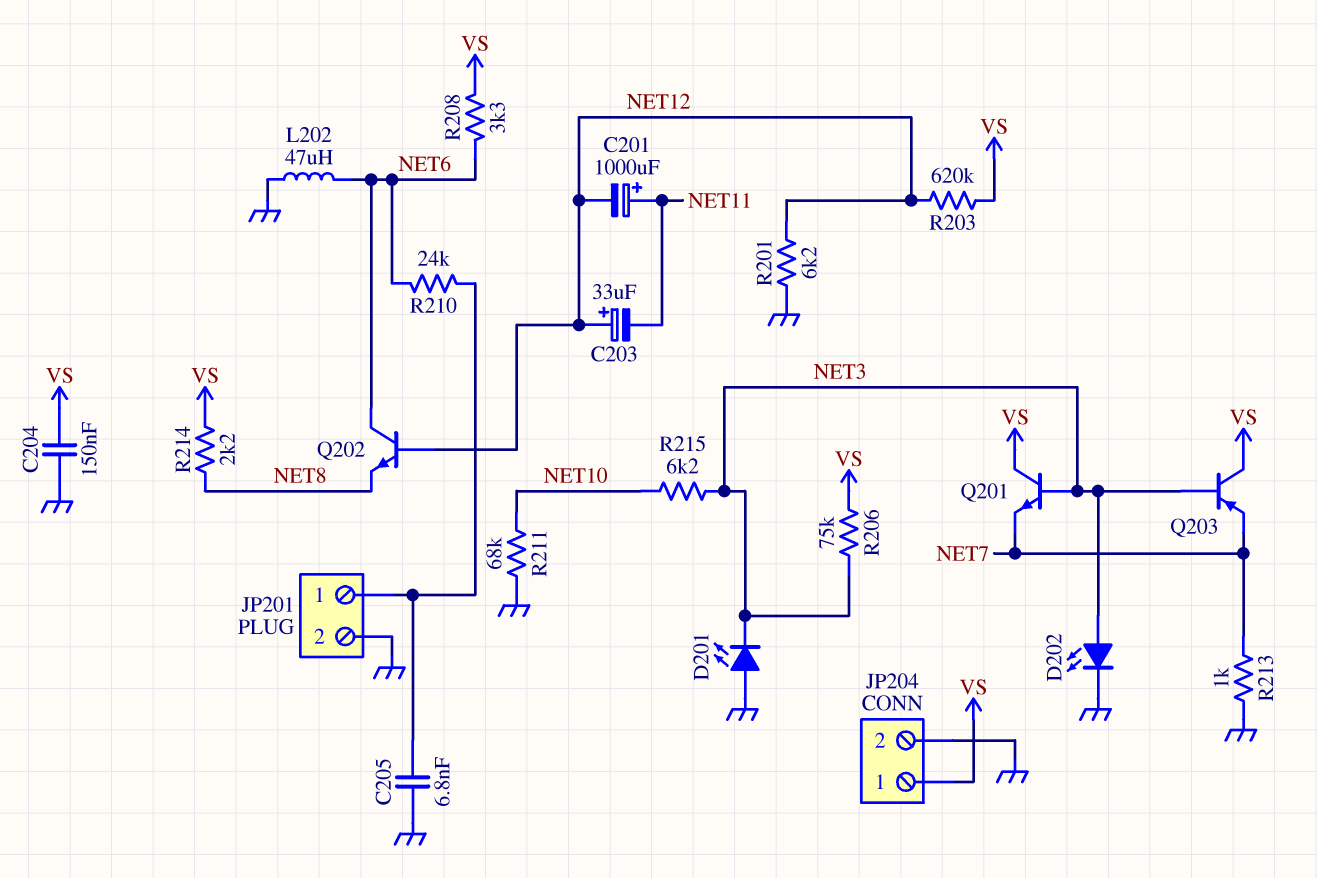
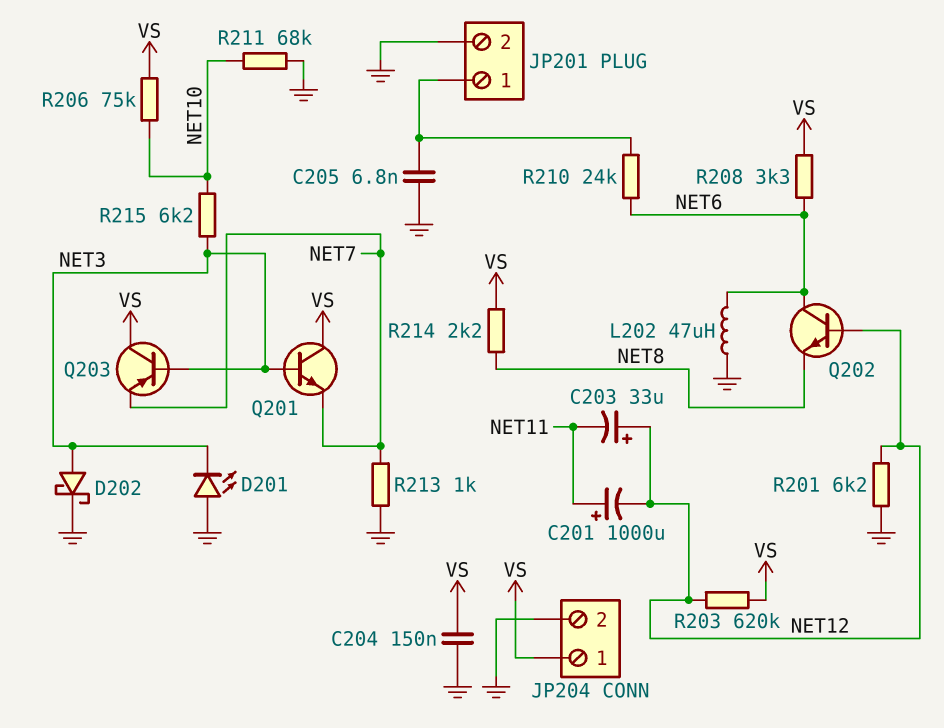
D202: LED (A NET3, K GND) -> schottky (A NET3, K GND)
R206: 75k (NET3, VS) -> 75k (NET10, VS)

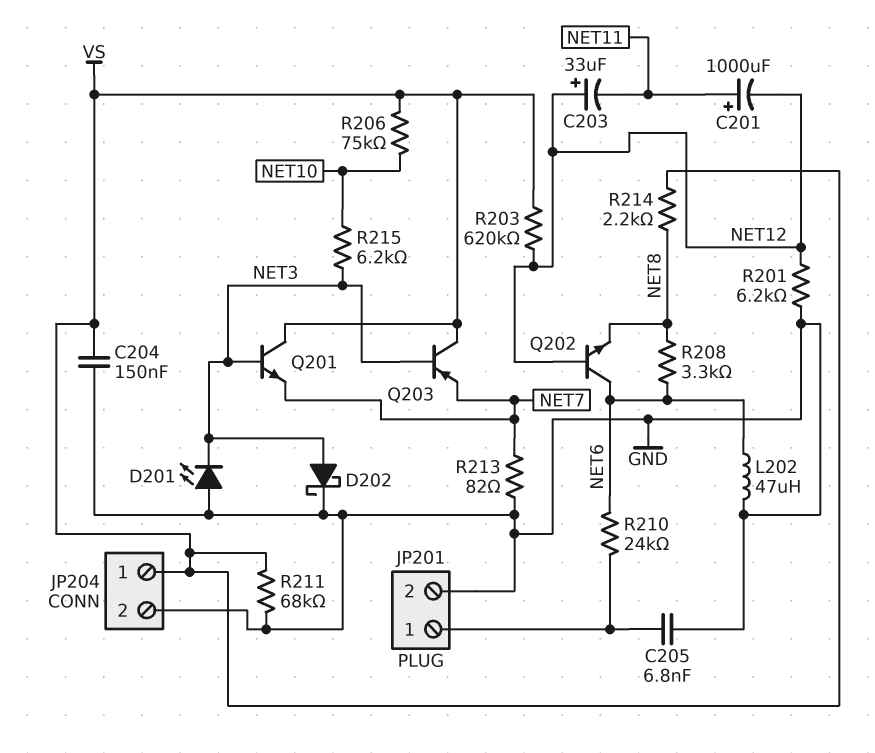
R208: 3.3k (NET6, VS) -> 3.3k (NET6, NET8)
R211: 68k (GND, NET10) -> 68k (GND, VS)
R213: 1k (GND, NET7) -> 82 (GND, NET7)

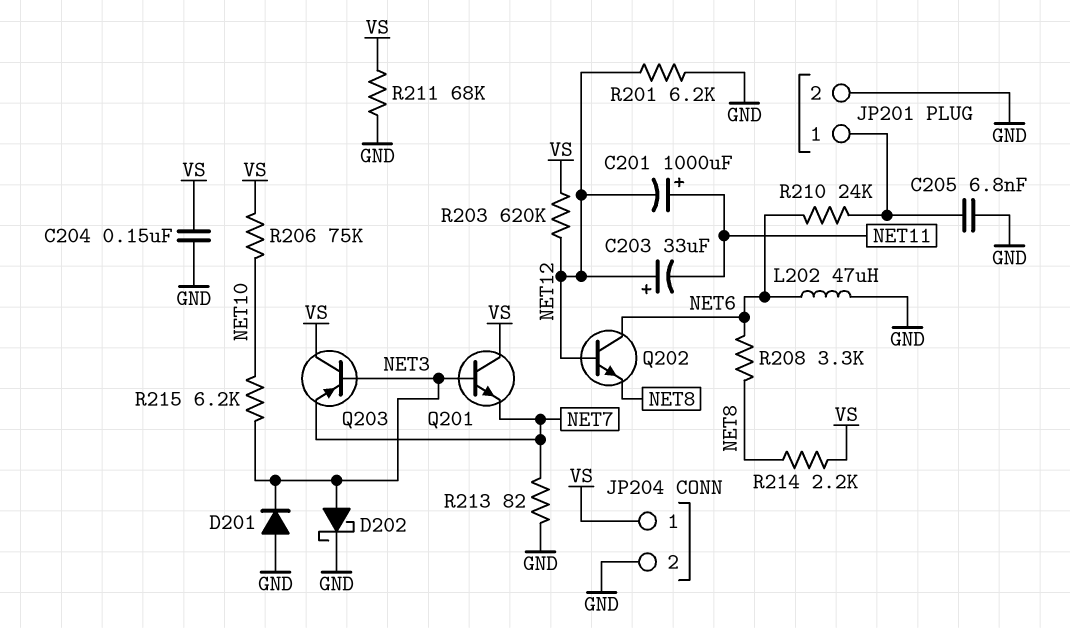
D201: LED (A GND, K NET3) -> diode (A GND, K NET3)

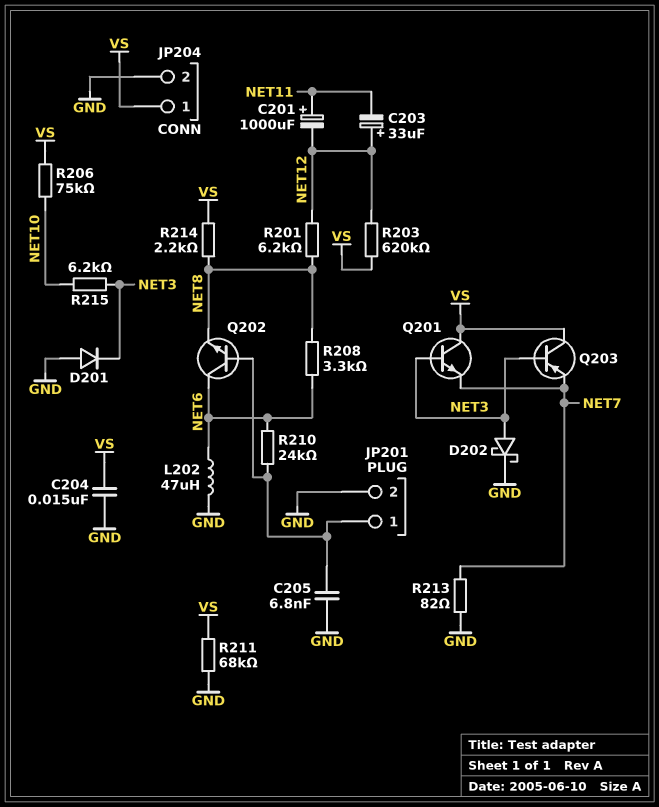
C204: 150nF (GND, VS) -> 15nF (GND, VS)
Q202: NPN (B NET12, C NET6, E NET8) -> NPN (B JP201/1, C NET6, E NET8)
R201: 6.2k (GND, NET12) -> 6.2k (NET8, NET12)

